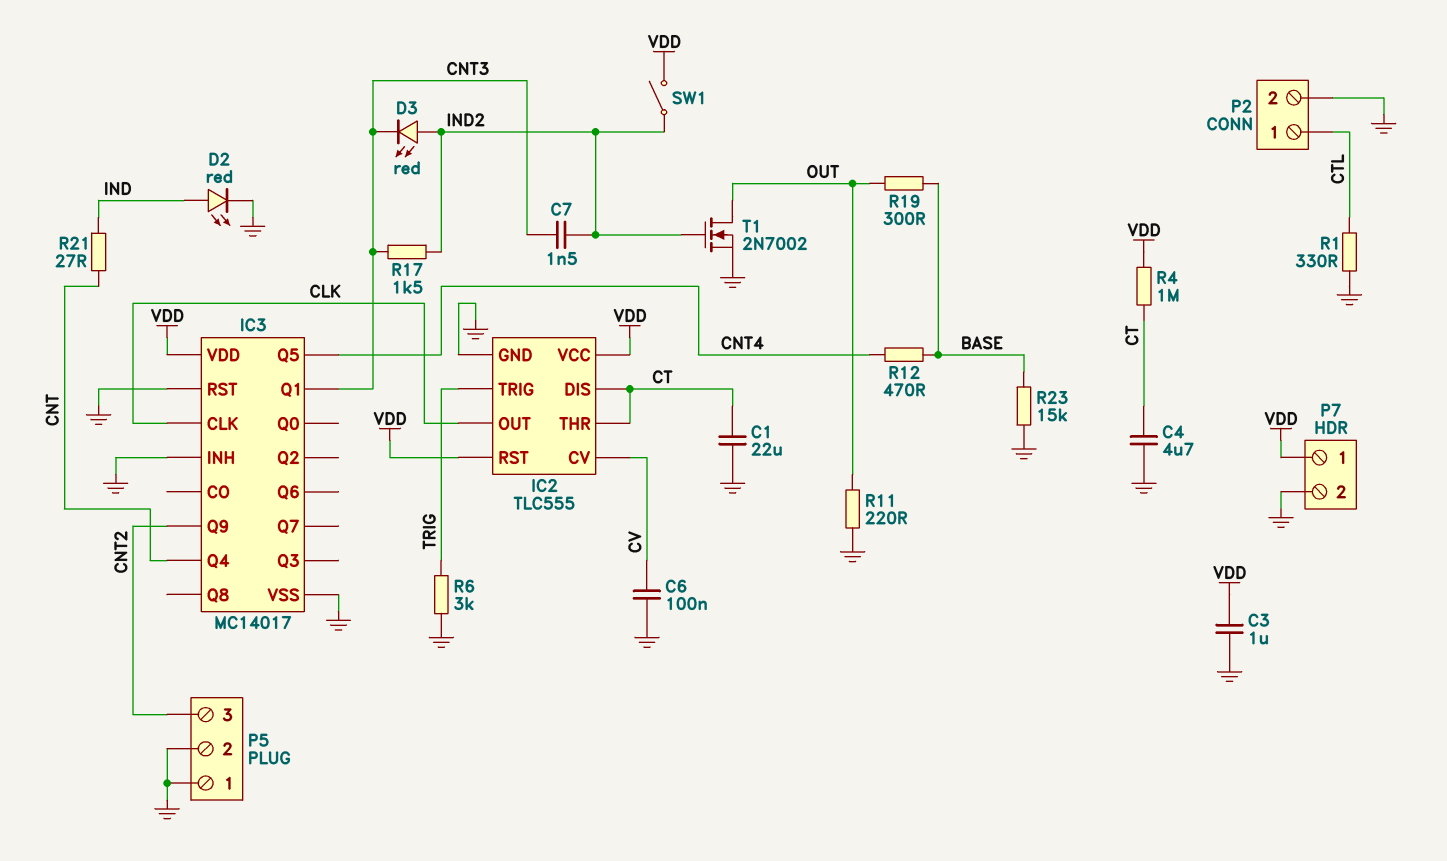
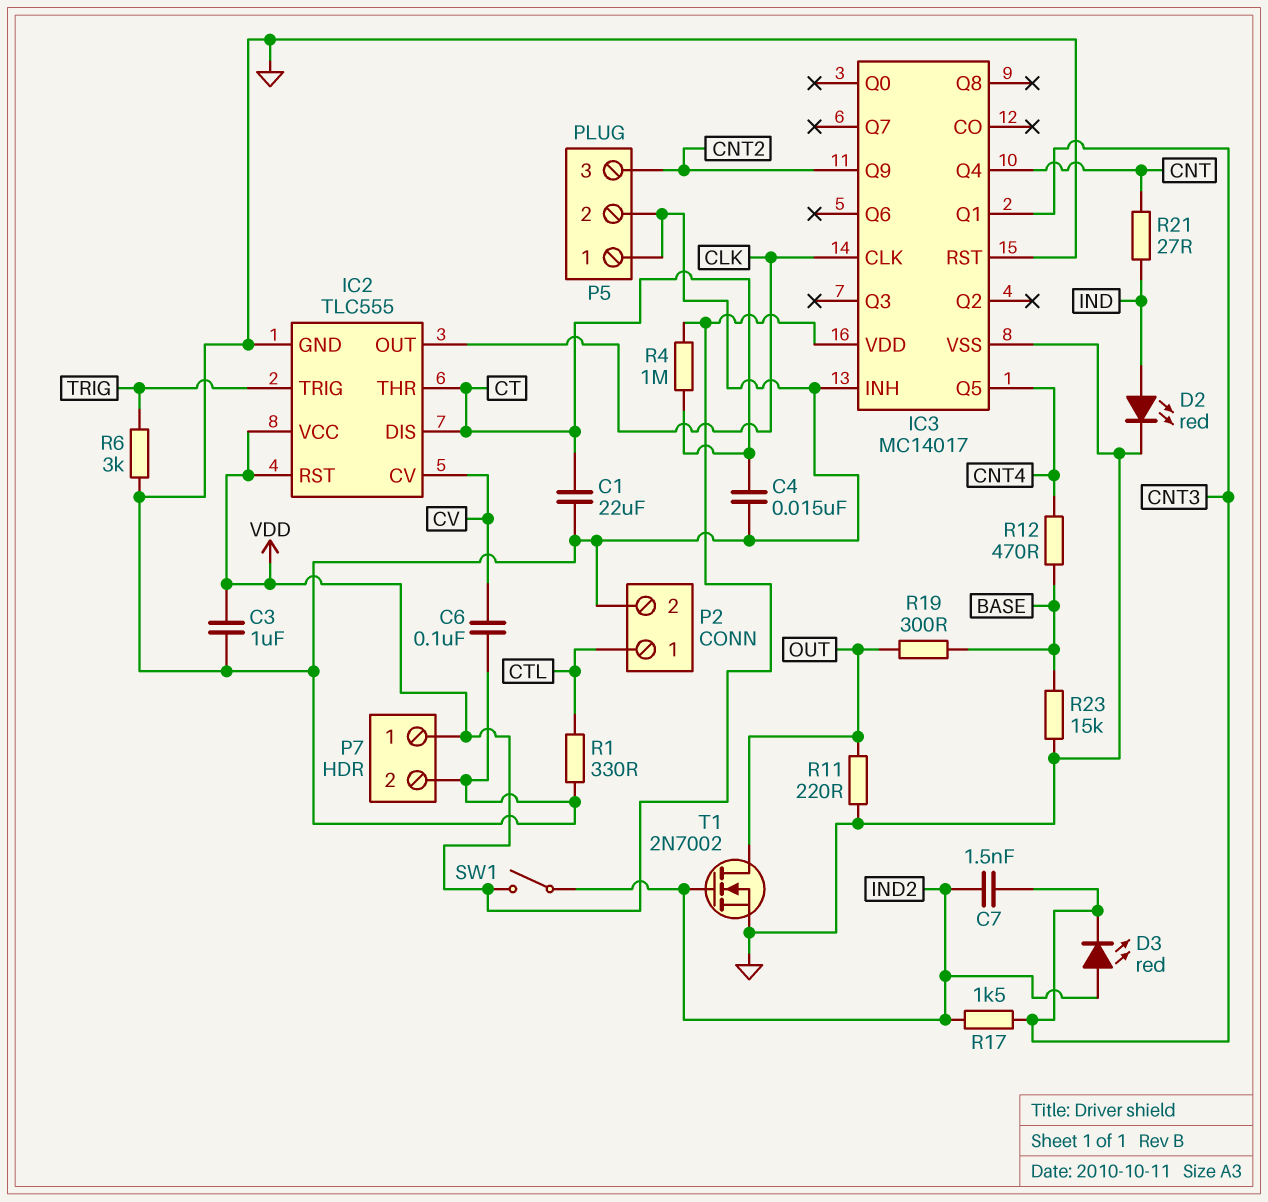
C4: 4.7uF (CT, GND) -> 15nF (CT, GND)

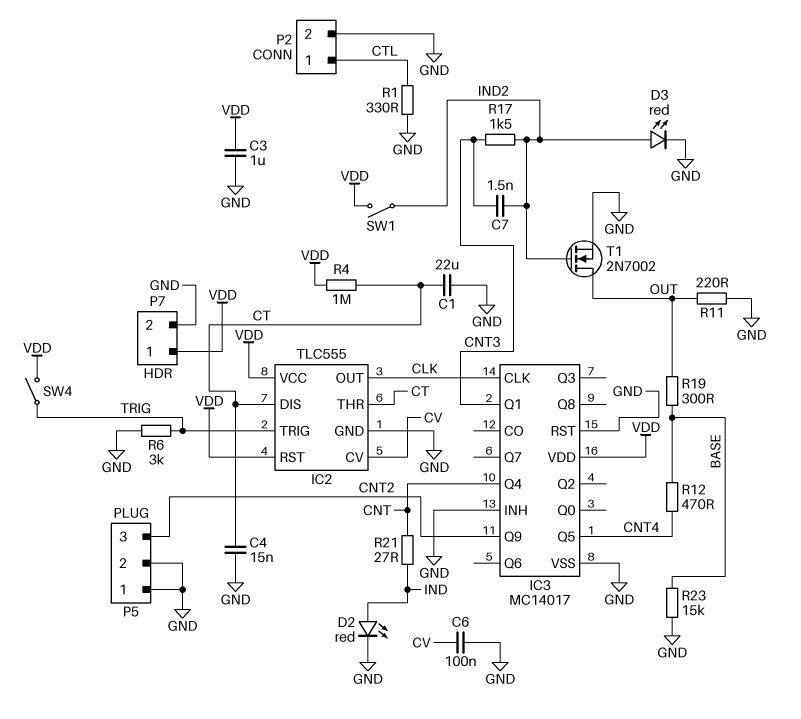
D3: LED red (A IND2, K CNT3) -> LED red (A IND2, K GND)
SW4: none -> switch (TRIG, VDD)

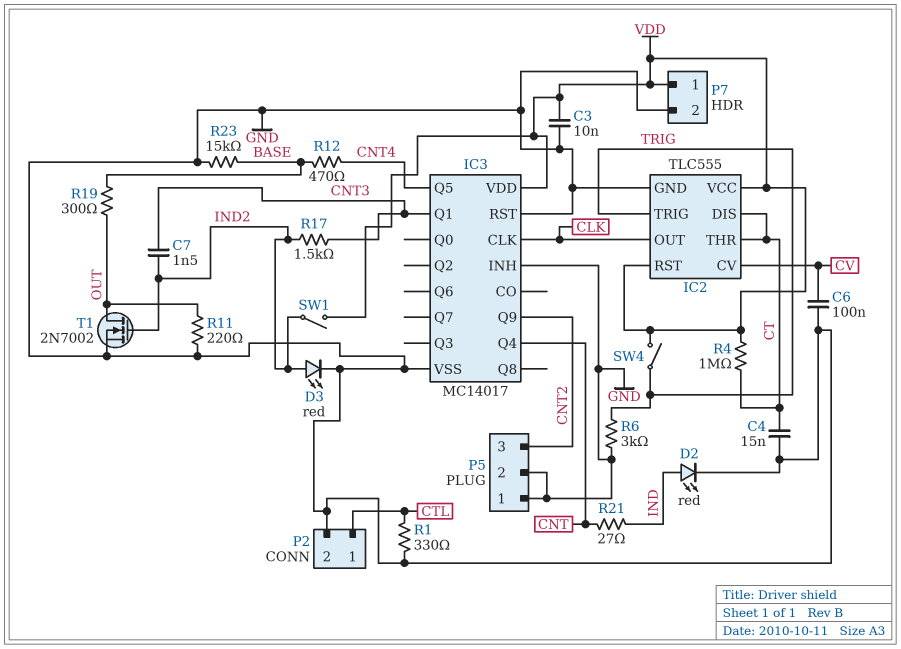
C1: 22uF (CT, GND) -> none
C3: 1uF (GND, VDD) -> 10nF (GND, VDD)

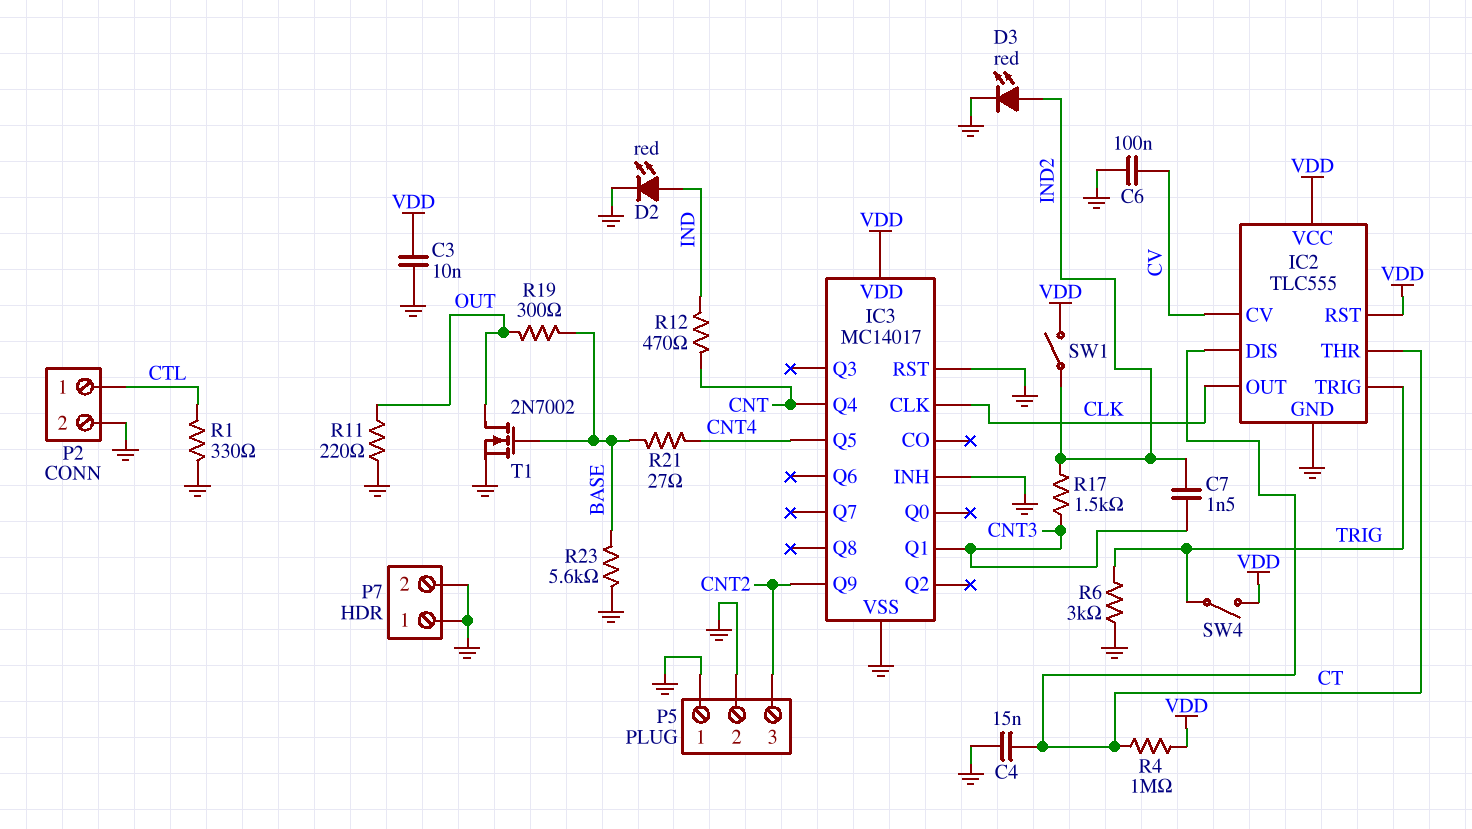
P7 pin 1: VDD -> GND
R12: 470 (BASE, CNT4) -> 470 (CNT, IND)
R21: 27 (CNT, IND) -> 27 (BASE, CNT4)
R23: 15k (BASE, GND) -> 5.6k (BASE, GND)
T1: NMOS 2N7002 (G IND2, D OUT, S GND) -> NMOS 2N7002 (G BASE, D OUT, S GND)

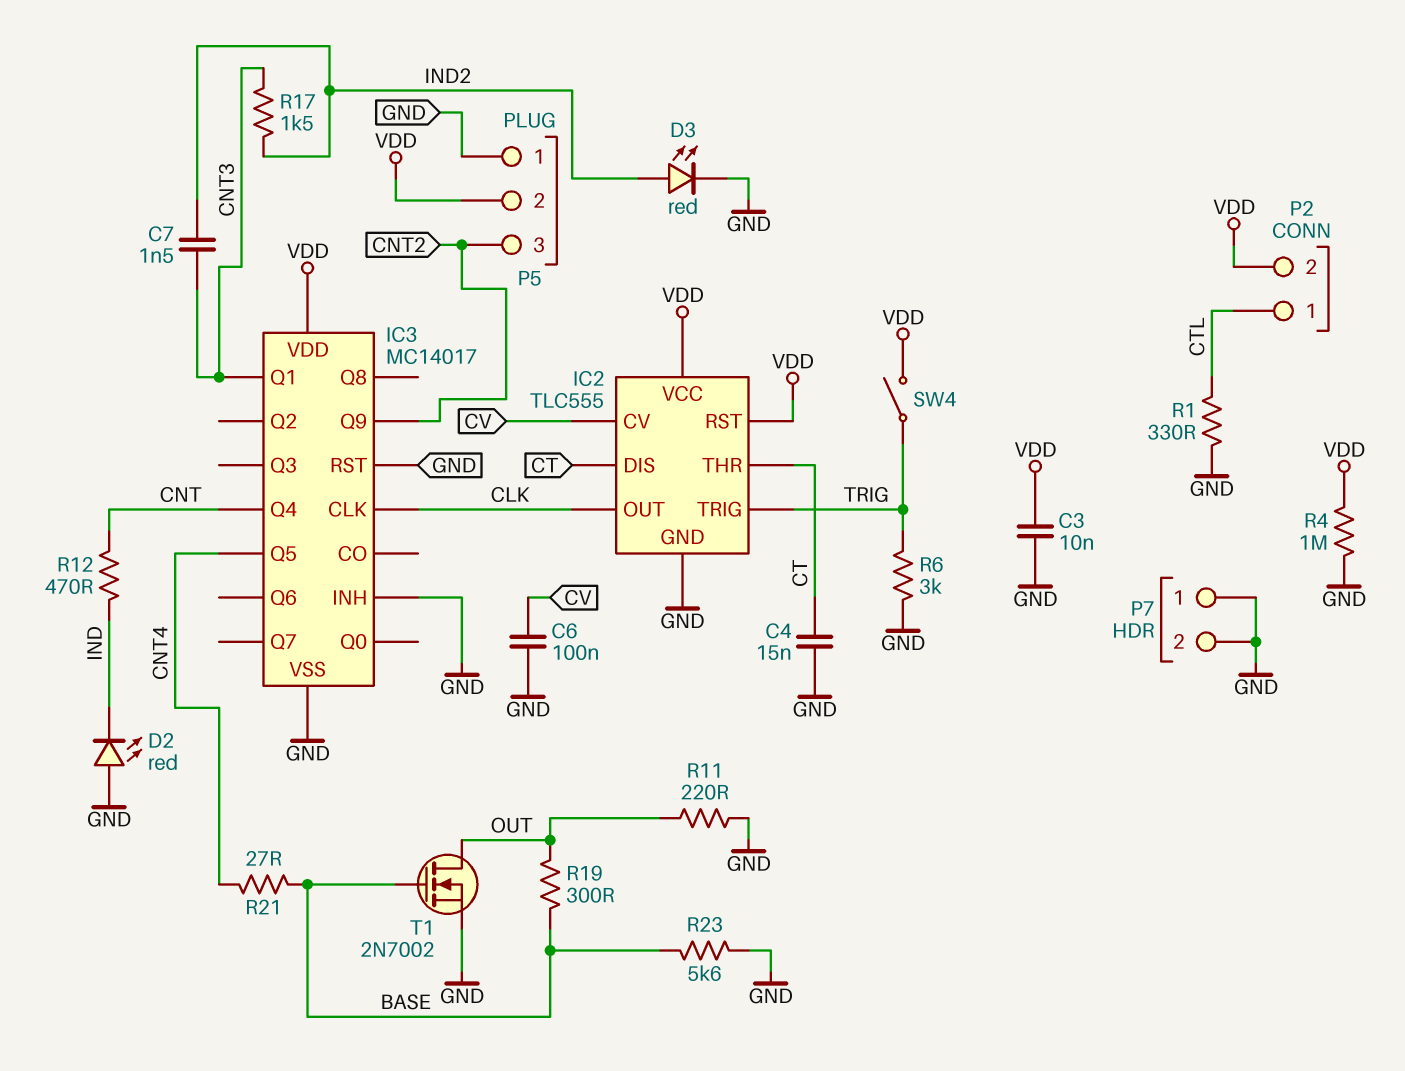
D2: LED red (A IND, K GND) -> LED red (A GND, K IND)
P2 pin 2: GND -> VDD
P5 pin 2: GND -> VDD
R4: 1M (CT, VDD) -> 1M (GND, VDD)
SW1: switch (IND2, VDD) -> none

